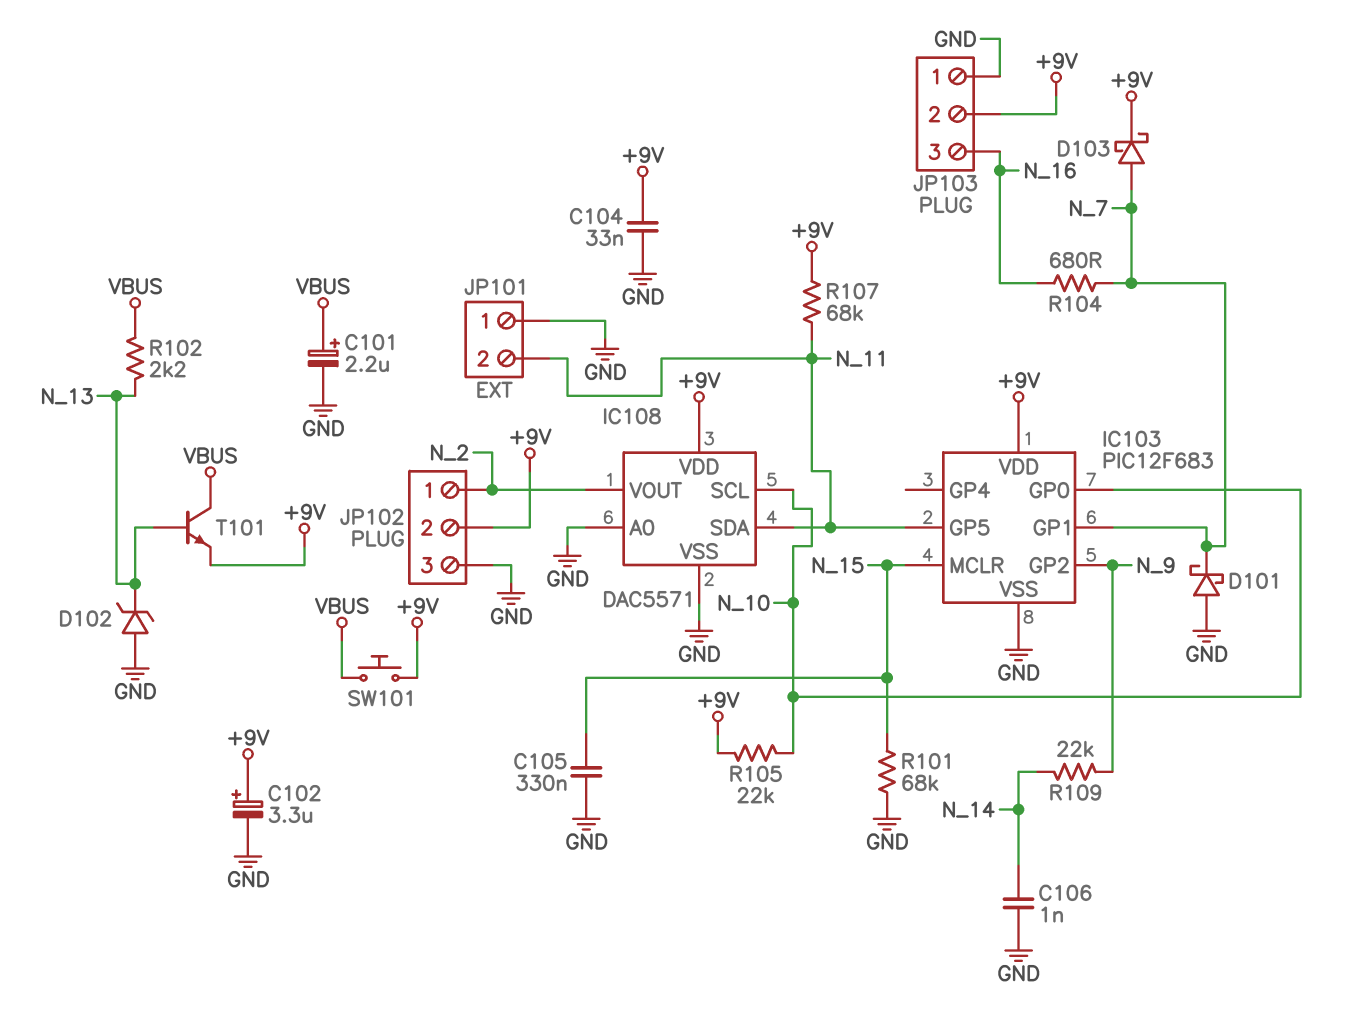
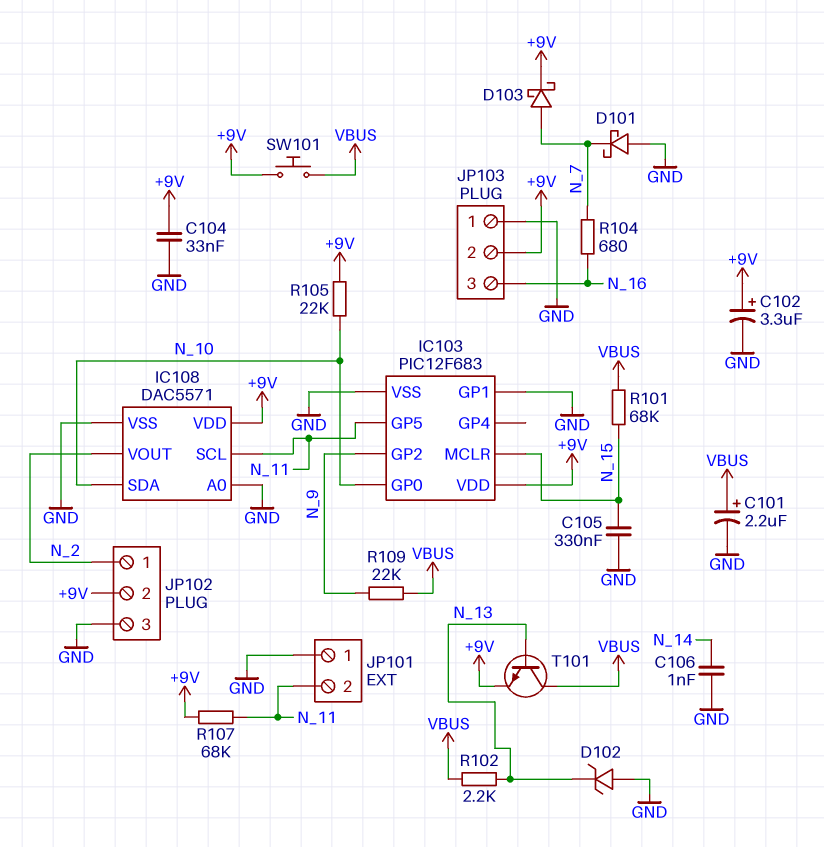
IC103 pin GP1: N_7 -> GND
IC108 pin SCL: N_10 -> N_11
IC108 pin SDA: N_11 -> N_10
R101: 68k (GND, N_15) -> 68k (N_15, VBUS)
R109: 22k (N_9, N_14) -> 22k (N_9, VBUS)

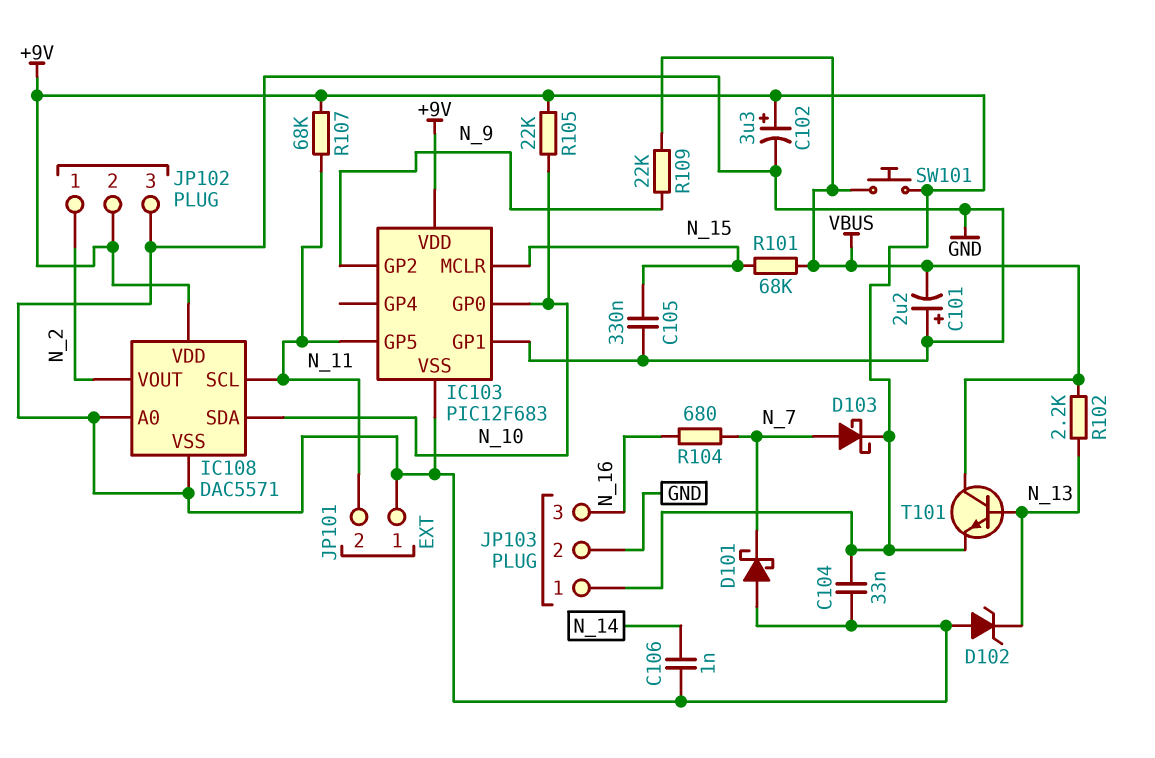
C101: 2.2uF (plus VBUS, minus GND) -> 2.2uF (plus GND, minus VBUS)
JP103 pin 1: GND -> +9V
JP103 pin 2: +9V -> GND

